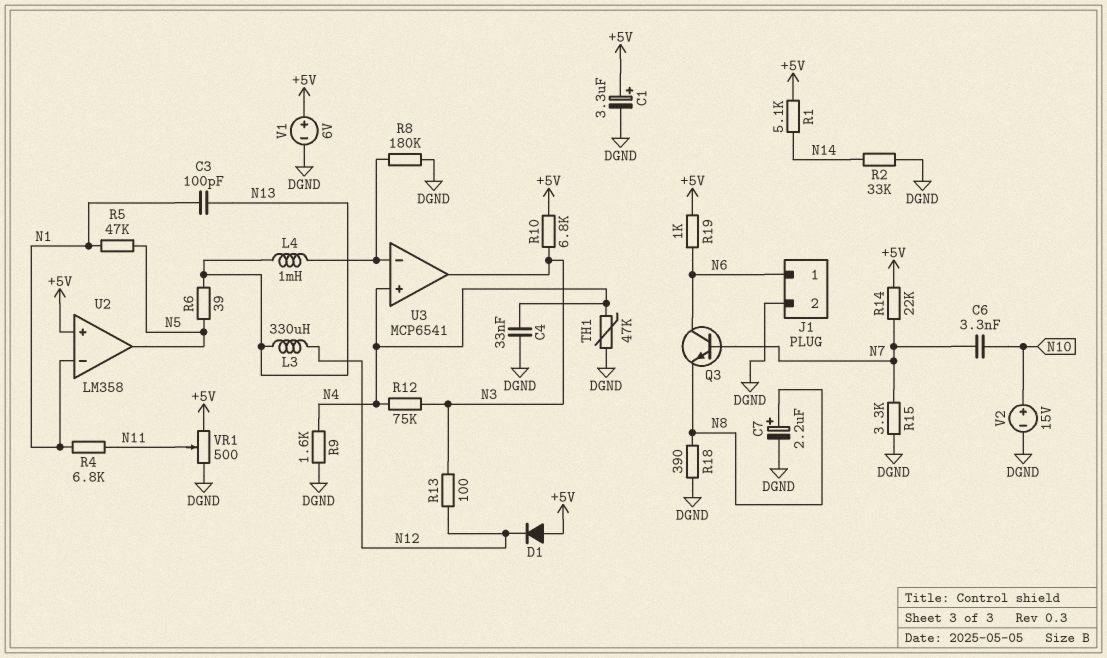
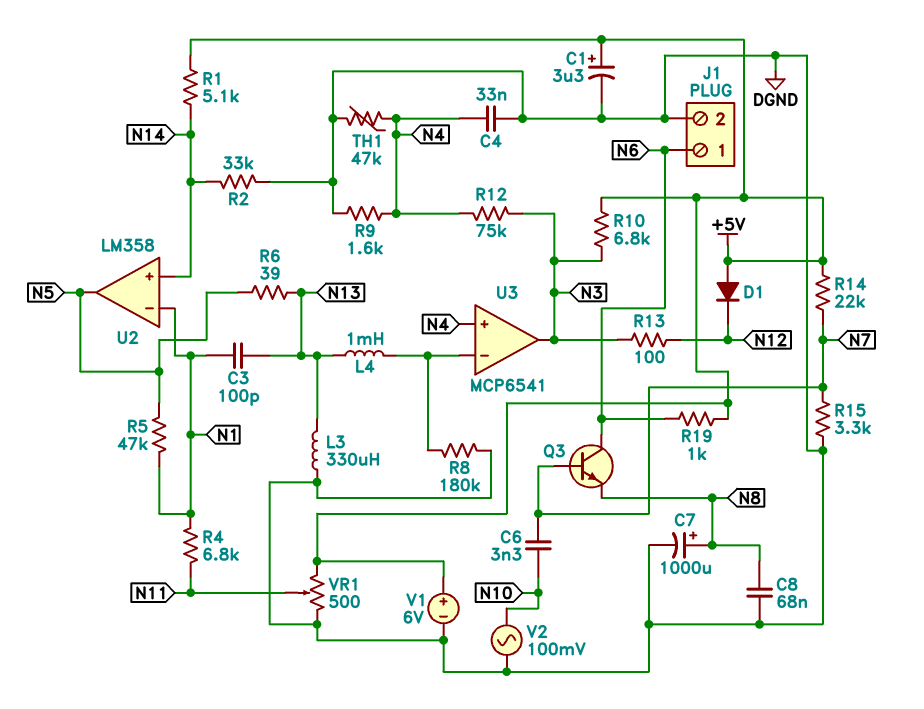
C7: 2.2uF (plus N8, minus DGND) -> 1000uF (plus N8, minus DGND)
C8: none -> 68nF (DGND, N8)
L3: 330uH (N12, N13) -> 330uH (DGND, N13)
R18: 390 (DGND, N8) -> none
U2 pin in+: +5V -> N14
V2: 15V (plus N10, minus DGND) -> AC 100mV (DGND, N10)

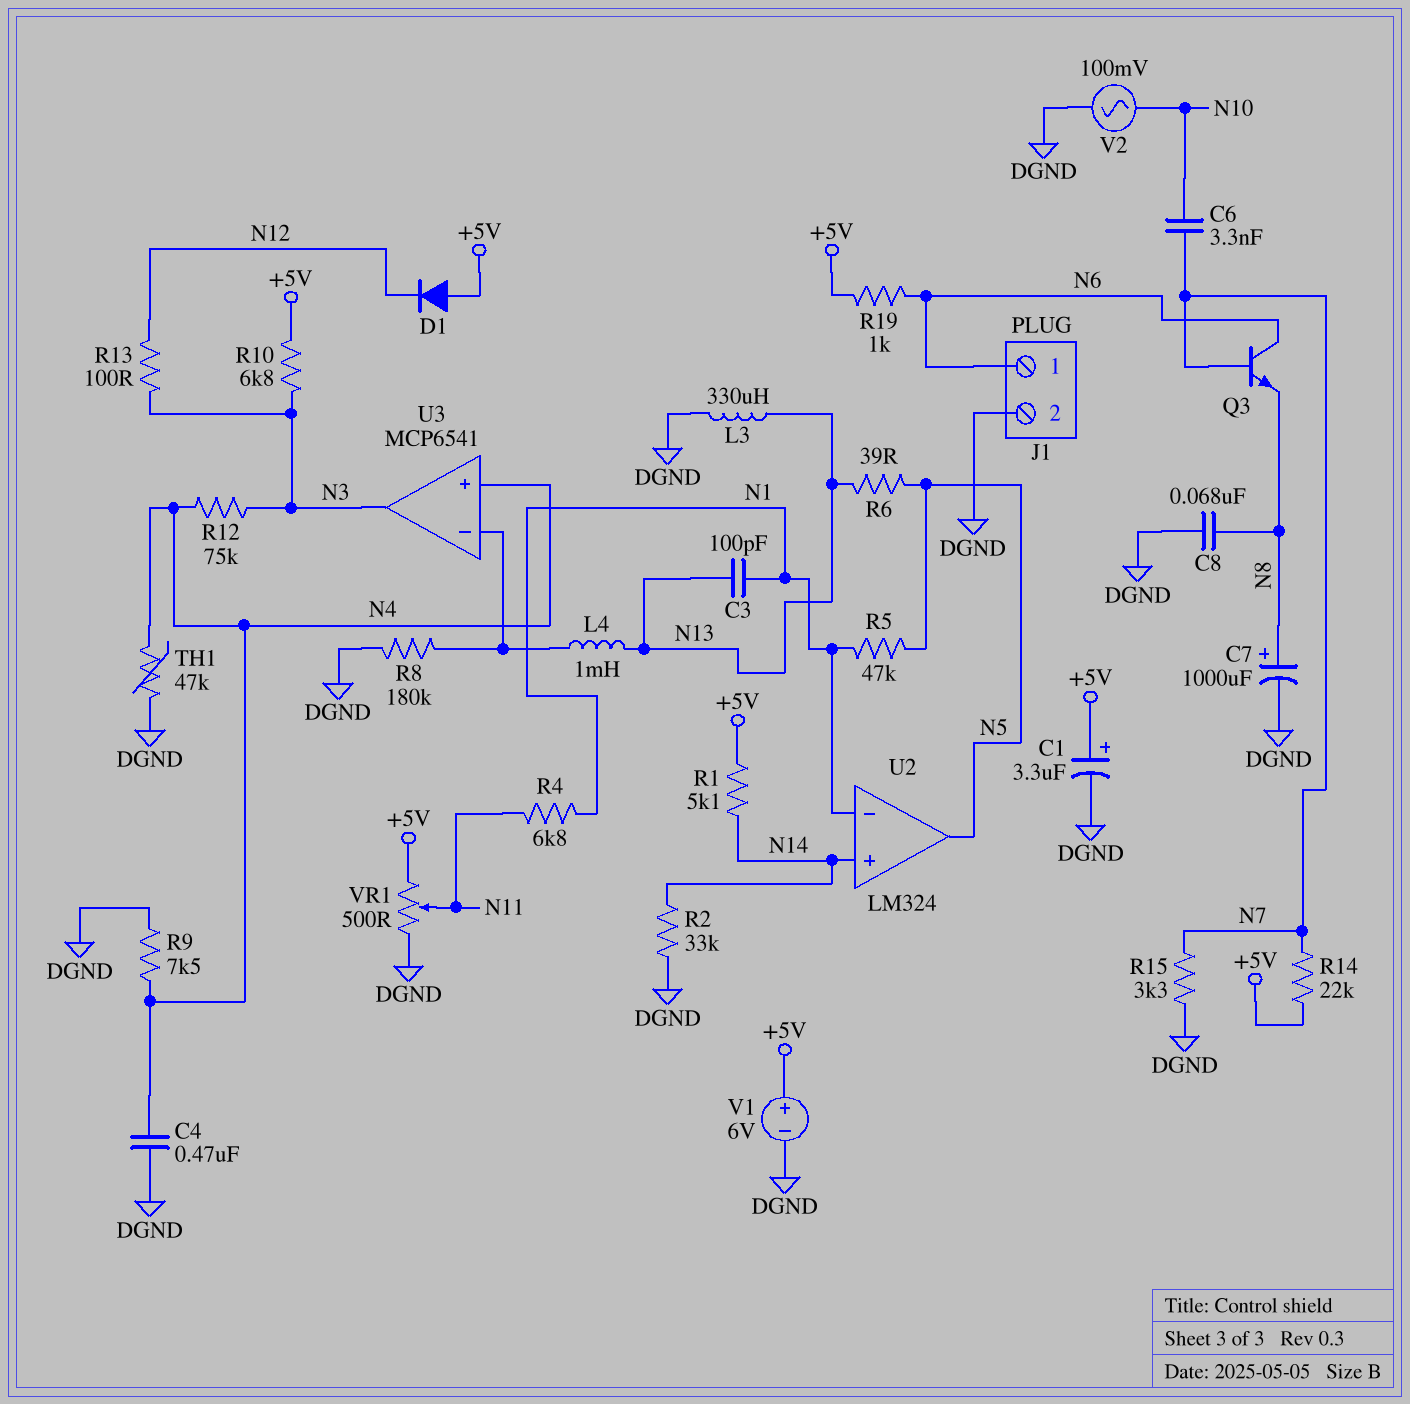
C4: 33nF (DGND, N4) -> 470nF (DGND, N4)
R9: 1.6k (DGND, N4) -> 7.5k (DGND, N4)
U2: LM358 -> LM324

